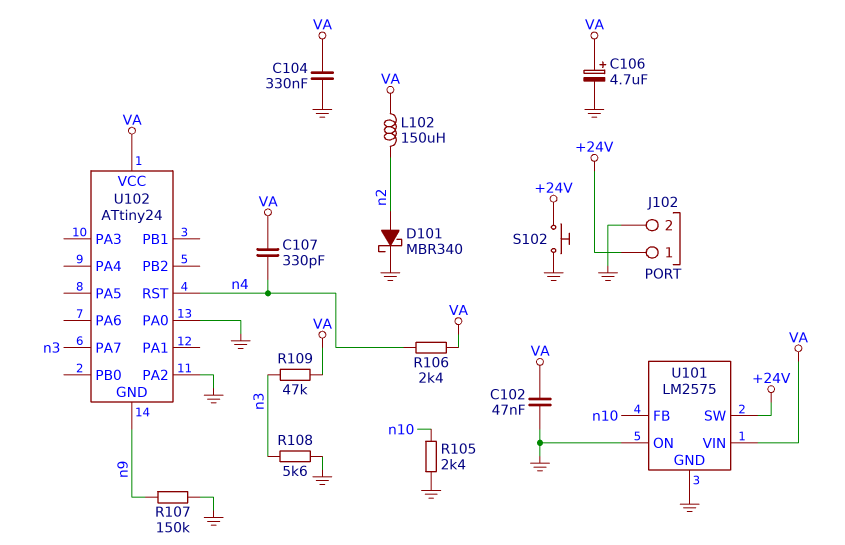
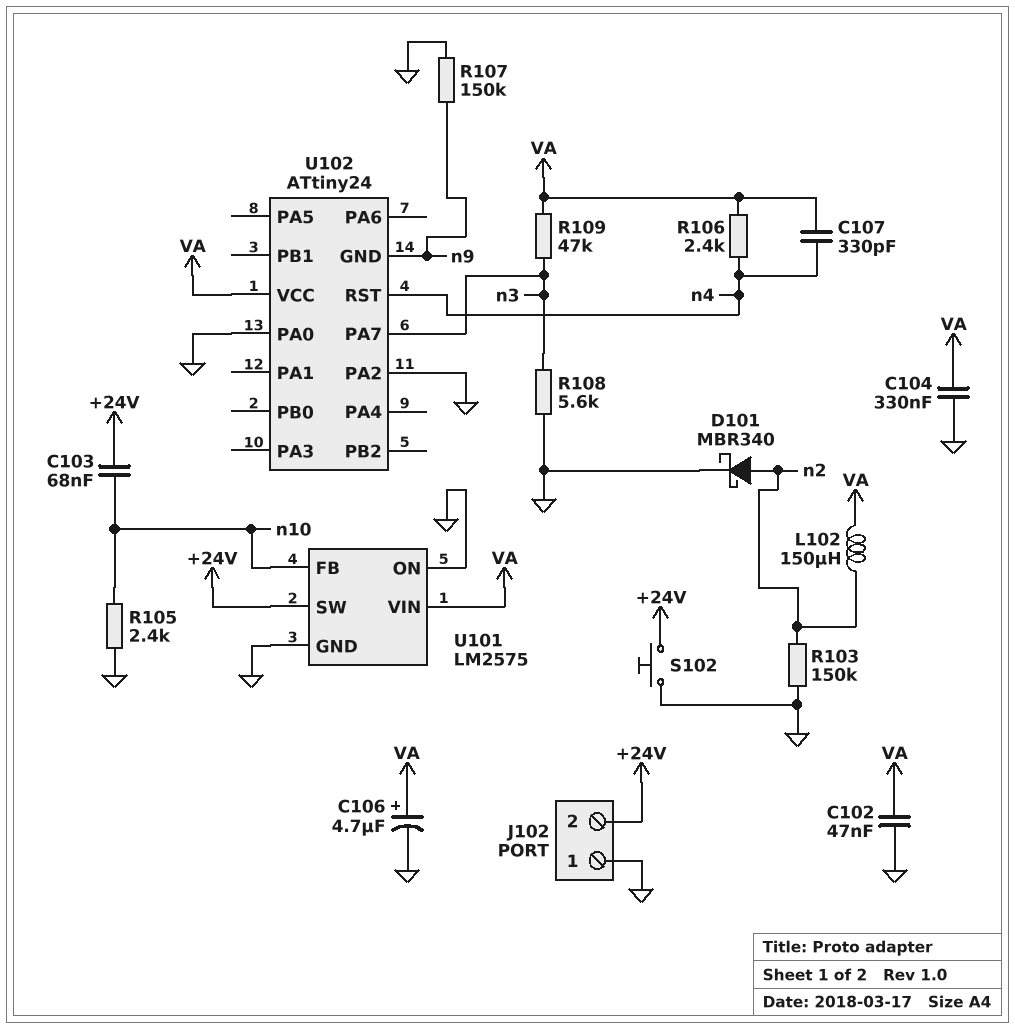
C103: none -> 68nF (+24V, n10)
J102 pin 1: +24V -> GND
J102 pin 2: GND -> +24V
R103: none -> 150k (GND, n2)

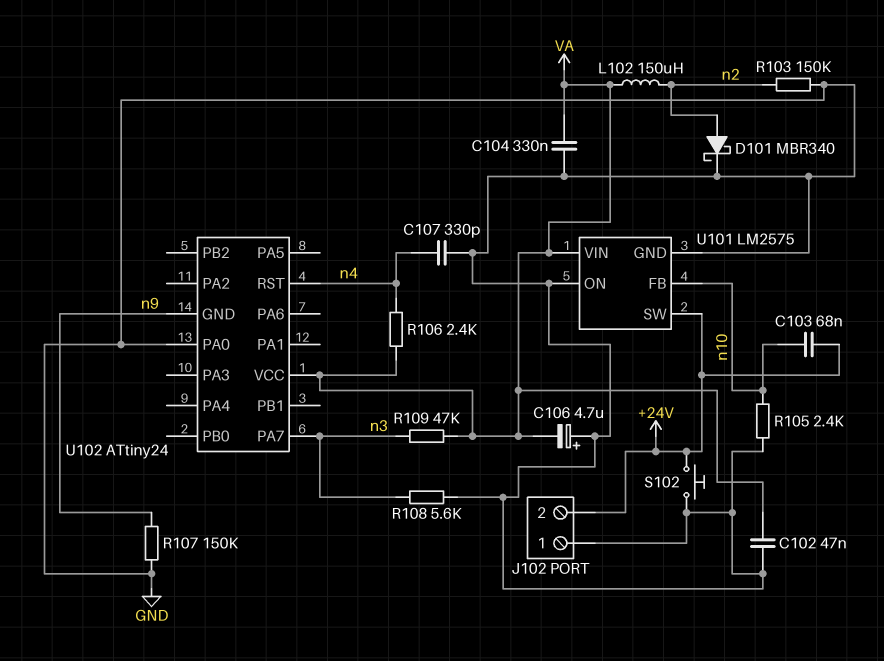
C106: 4.7uF (plus VA, minus GND) -> 4.7uF (plus GND, minus VA)
C107: 330pF (VA, n4) -> 330pF (GND, n4)
U102 pin PA2: GND -> none

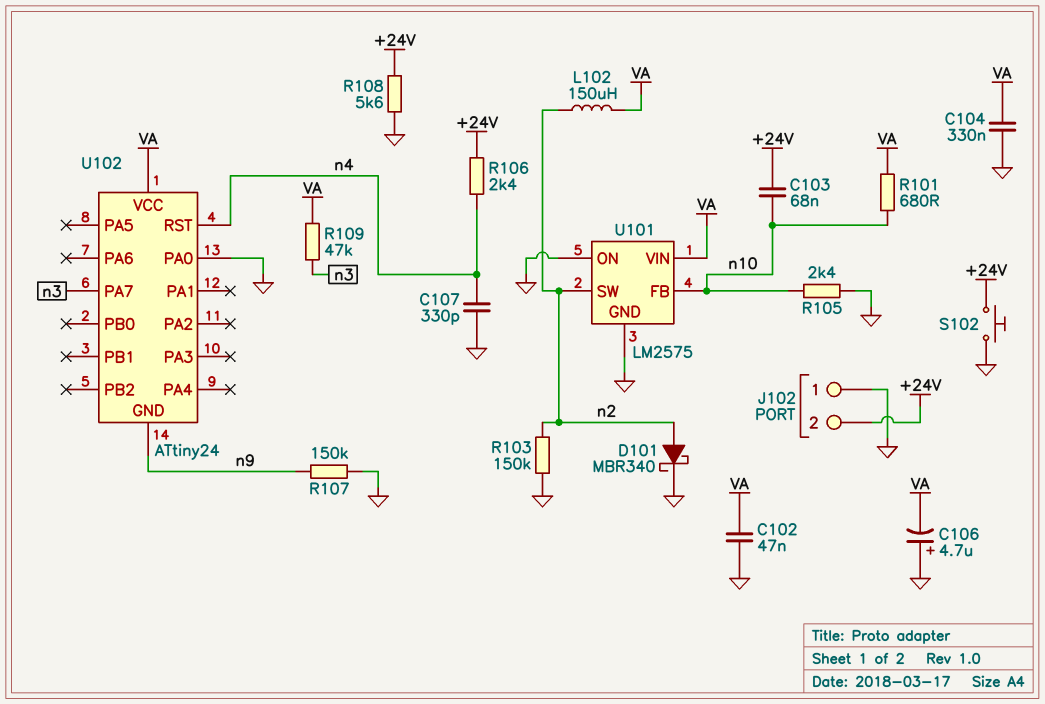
R101: none -> 680 (VA, n10)
R106: 2.4k (VA, n4) -> 2.4k (+24V, n4)
R108: 5.6k (GND, n3) -> 5.6k (+24V, GND)
U101 pin SW: +24V -> n2

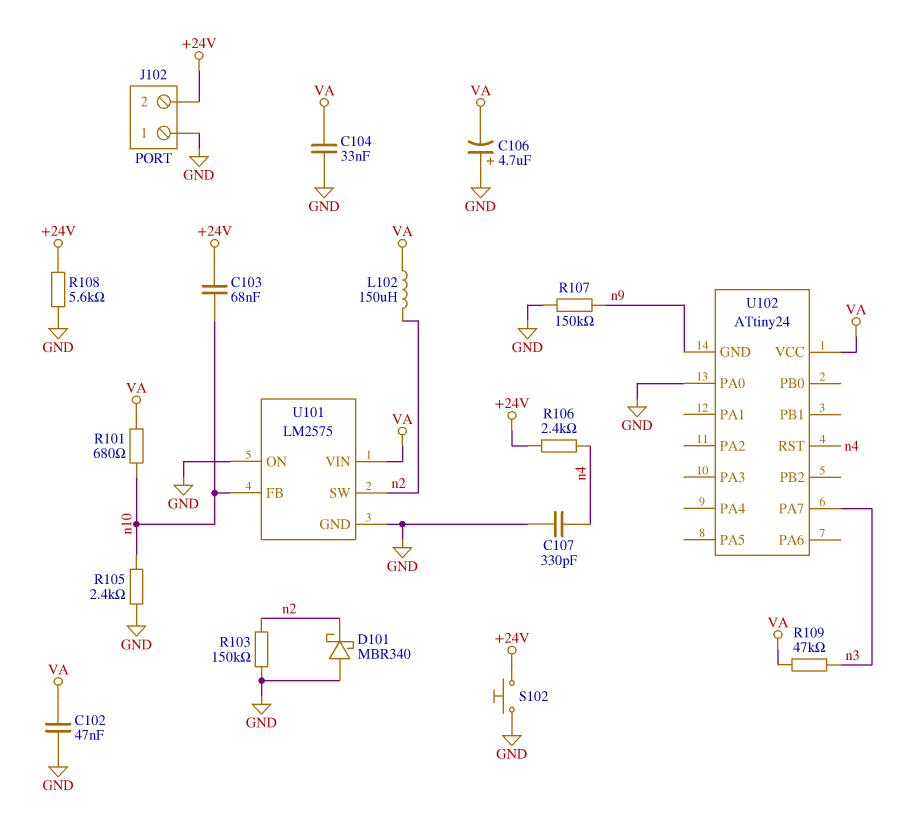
C104: 330nF (GND, VA) -> 33nF (GND, VA)
D101: schottky MBR340 (A n2, K GND) -> schottky MBR340 (A GND, K n2)

